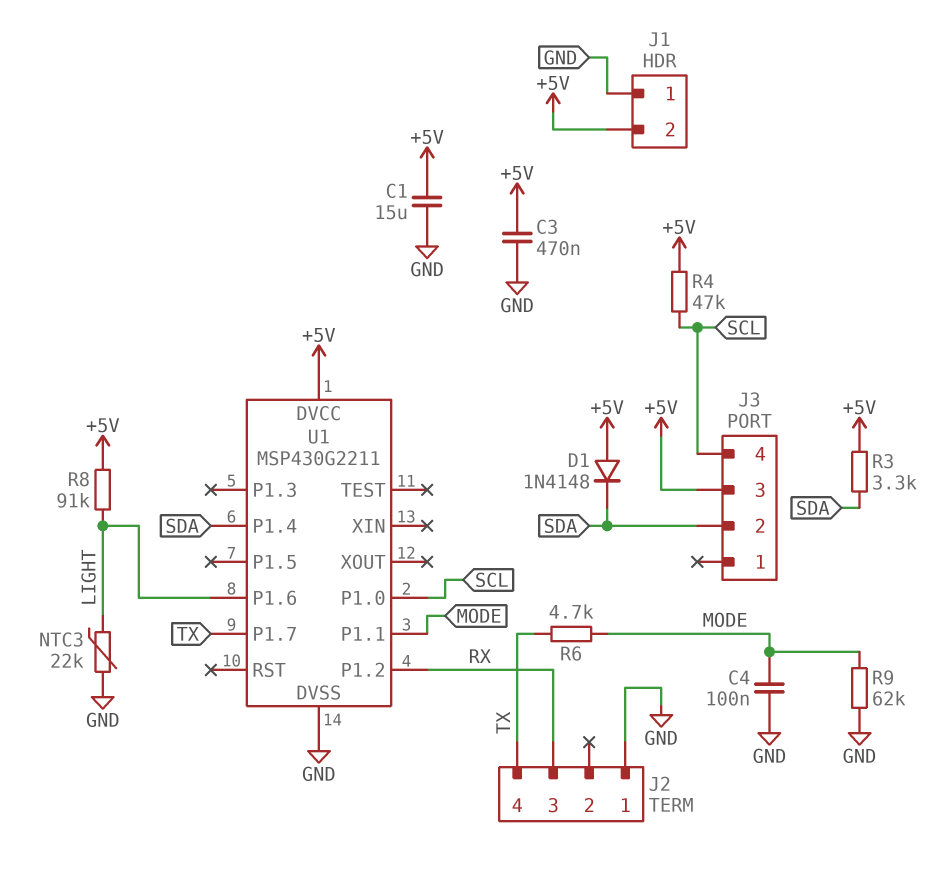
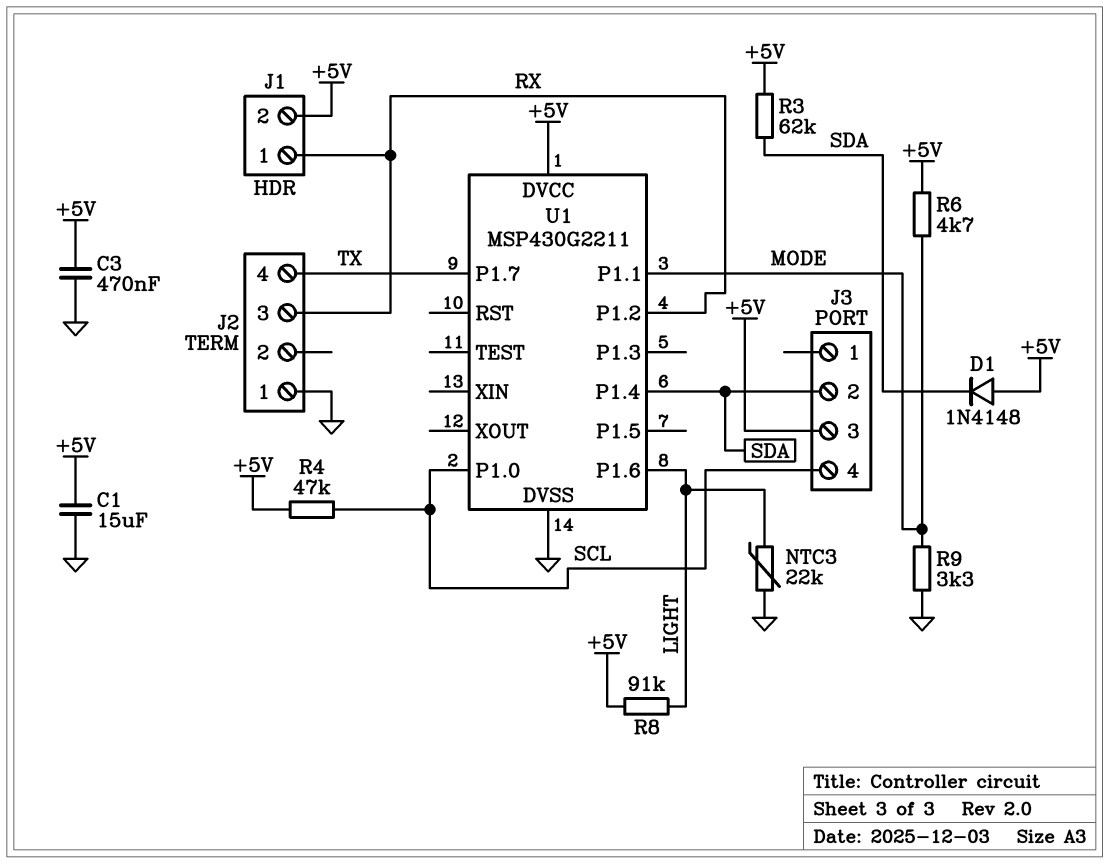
C4: 100nF (GND, MODE) -> none
J1 pin 1: GND -> RX
R3: 3.3k (+5V, SDA) -> 62k (+5V, SDA)
R6: 4.7k (MODE, TX) -> 4.7k (+5V, MODE)
R9: 62k (GND, MODE) -> 3.3k (GND, MODE)

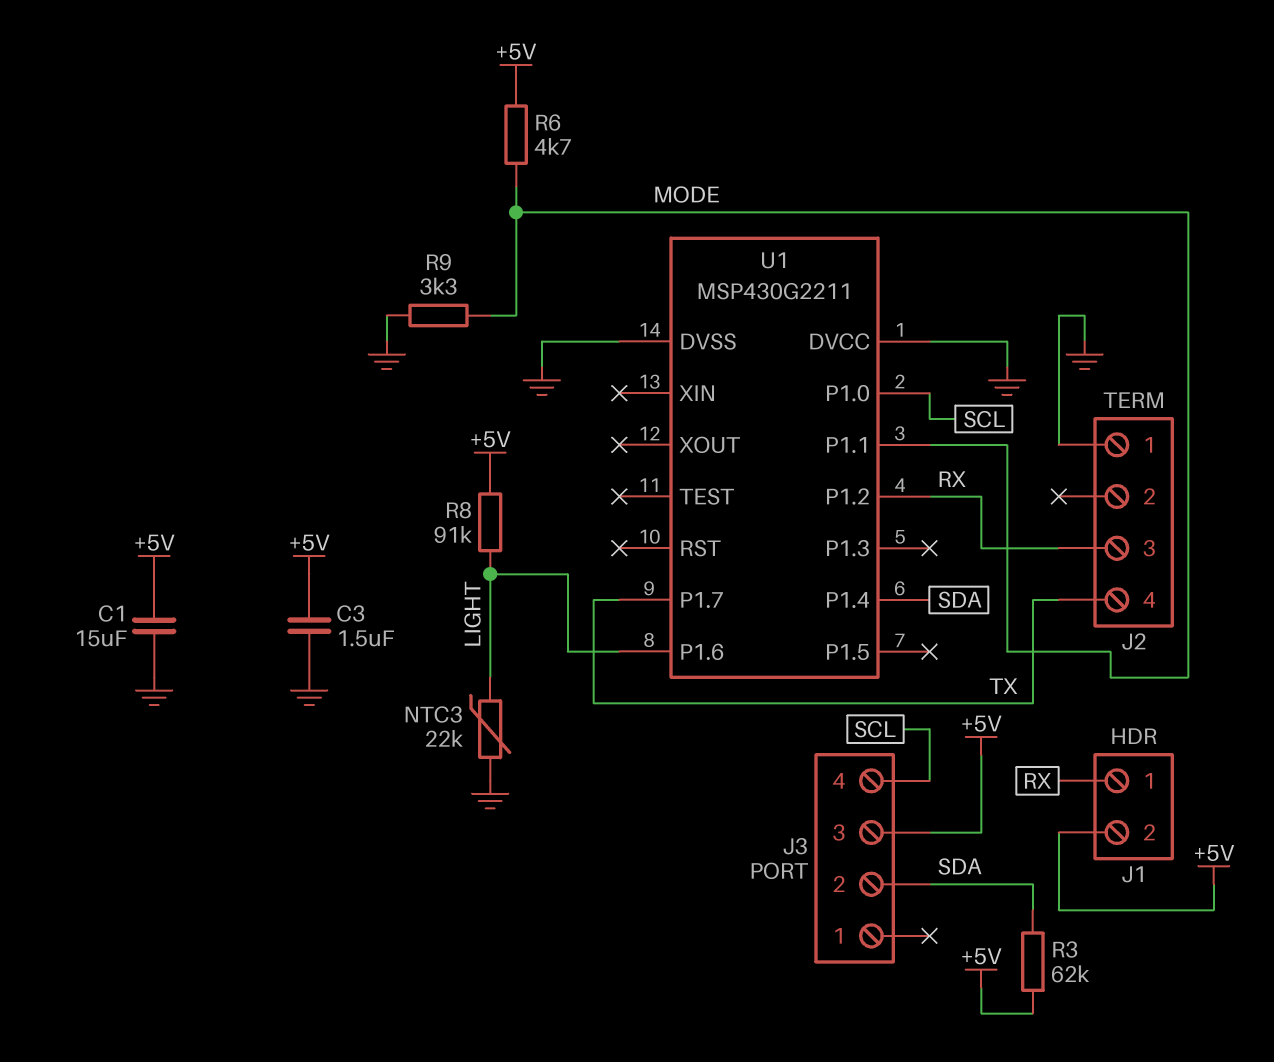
C3: 470nF (+5V, GND) -> 1.5uF (+5V, GND)
D1: diode 1N4148 (A +5V, K SDA) -> none
R4: 47k (+5V, SCL) -> none
U1 pin DVCC: +5V -> GND

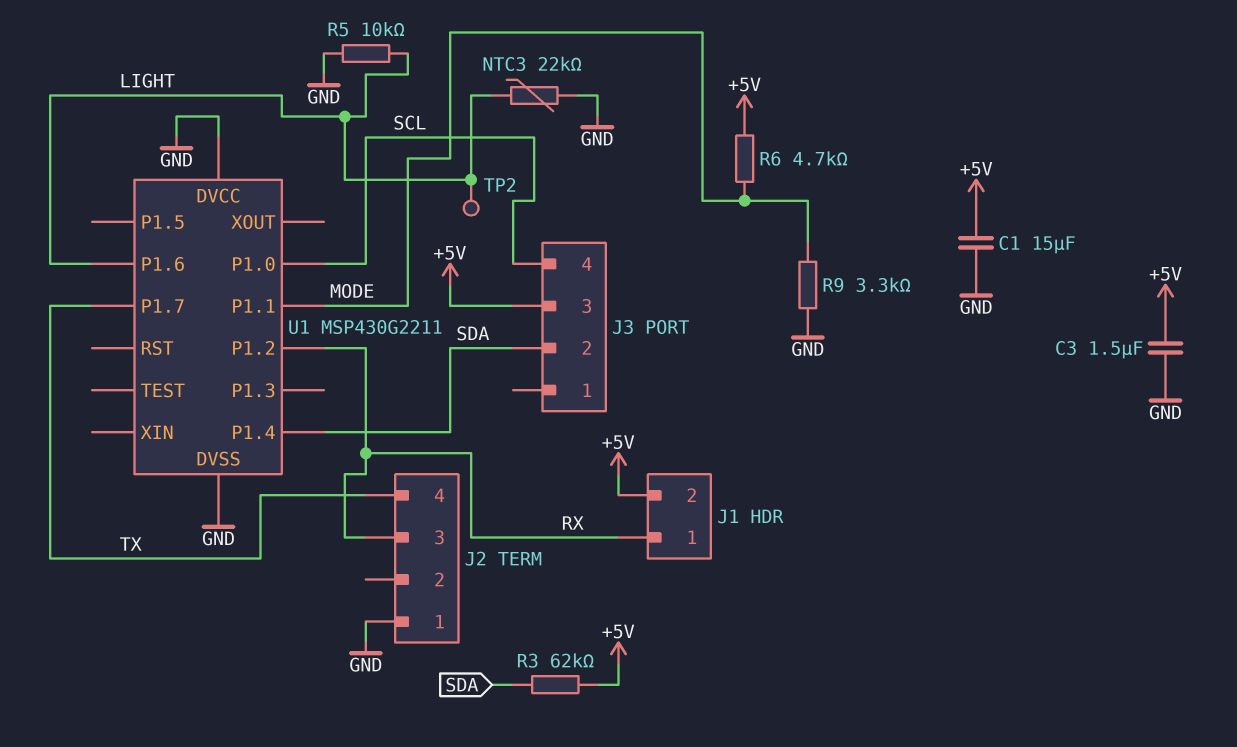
R5: none -> 10k (GND, LIGHT)
R8: 91k (+5V, LIGHT) -> none
TP2: none -> test point (LIGHT)

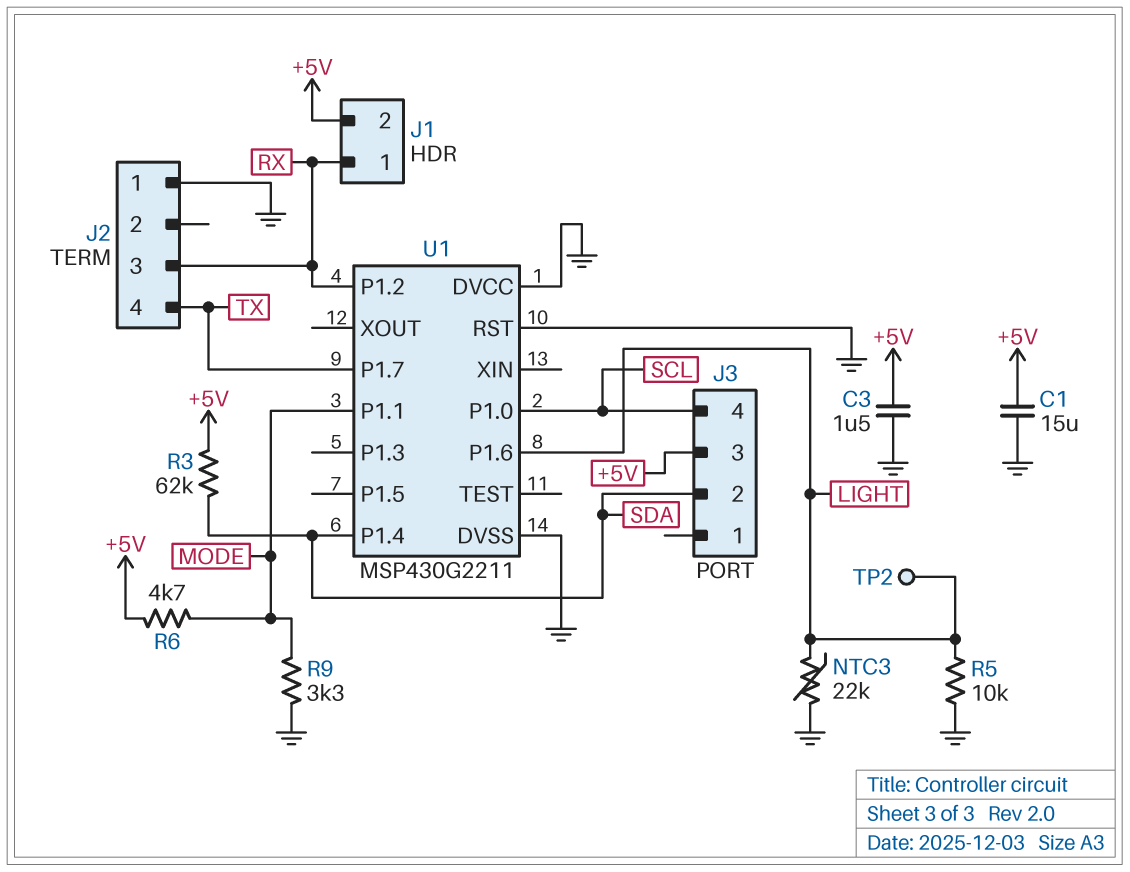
U1 pin RST: none -> GND

